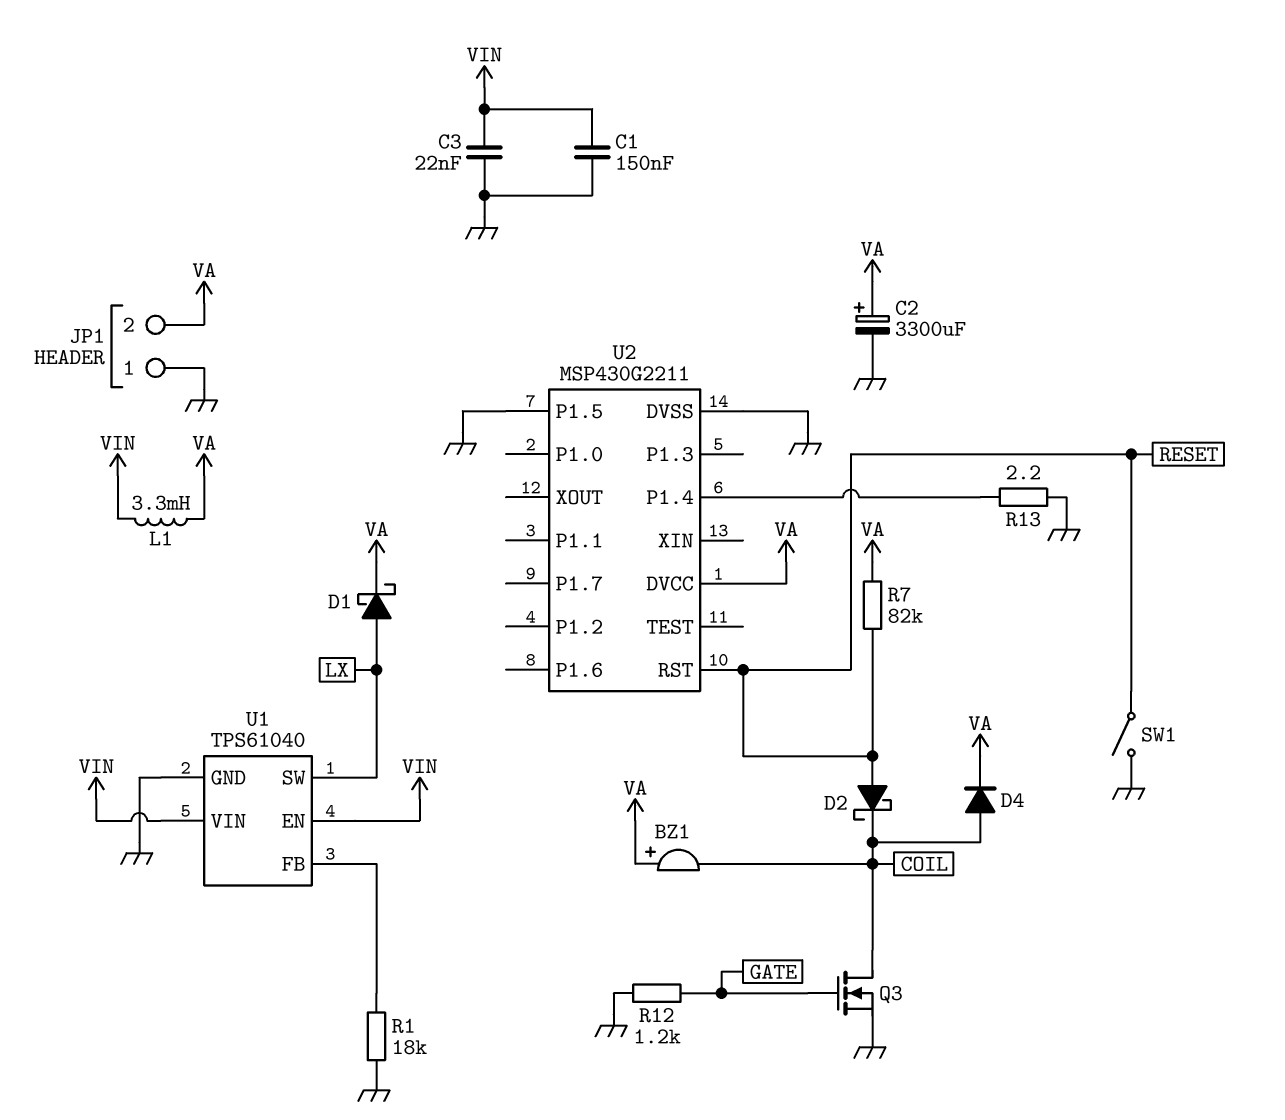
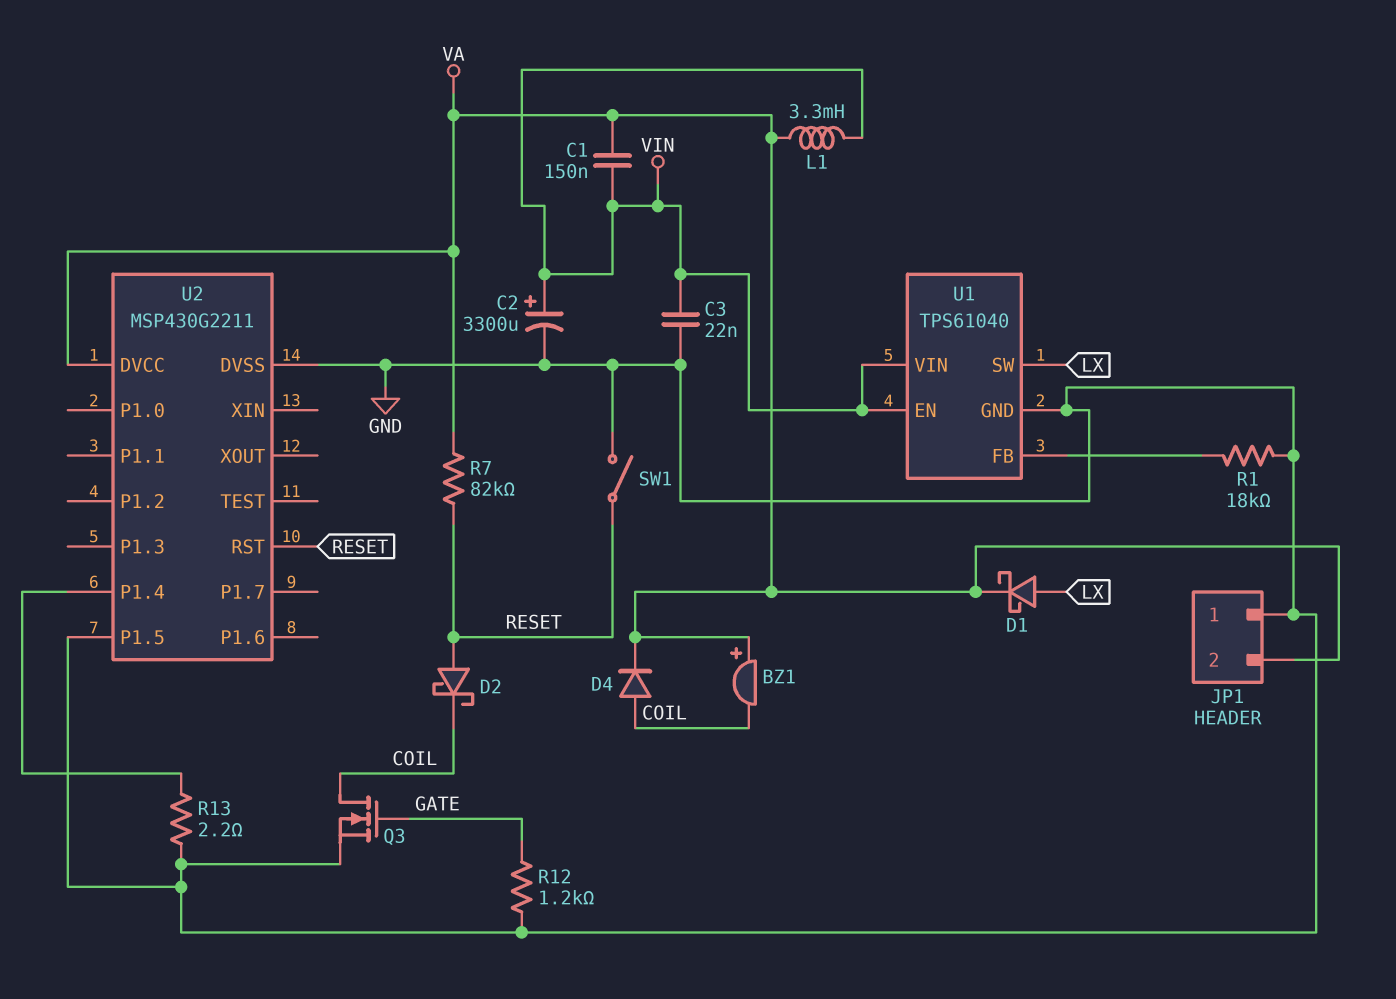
C1: 150nF (GND, VIN) -> 150nF (VA, VIN)
C2: 3300uF (plus VA, minus GND) -> 3300uF (plus VIN, minus GND)

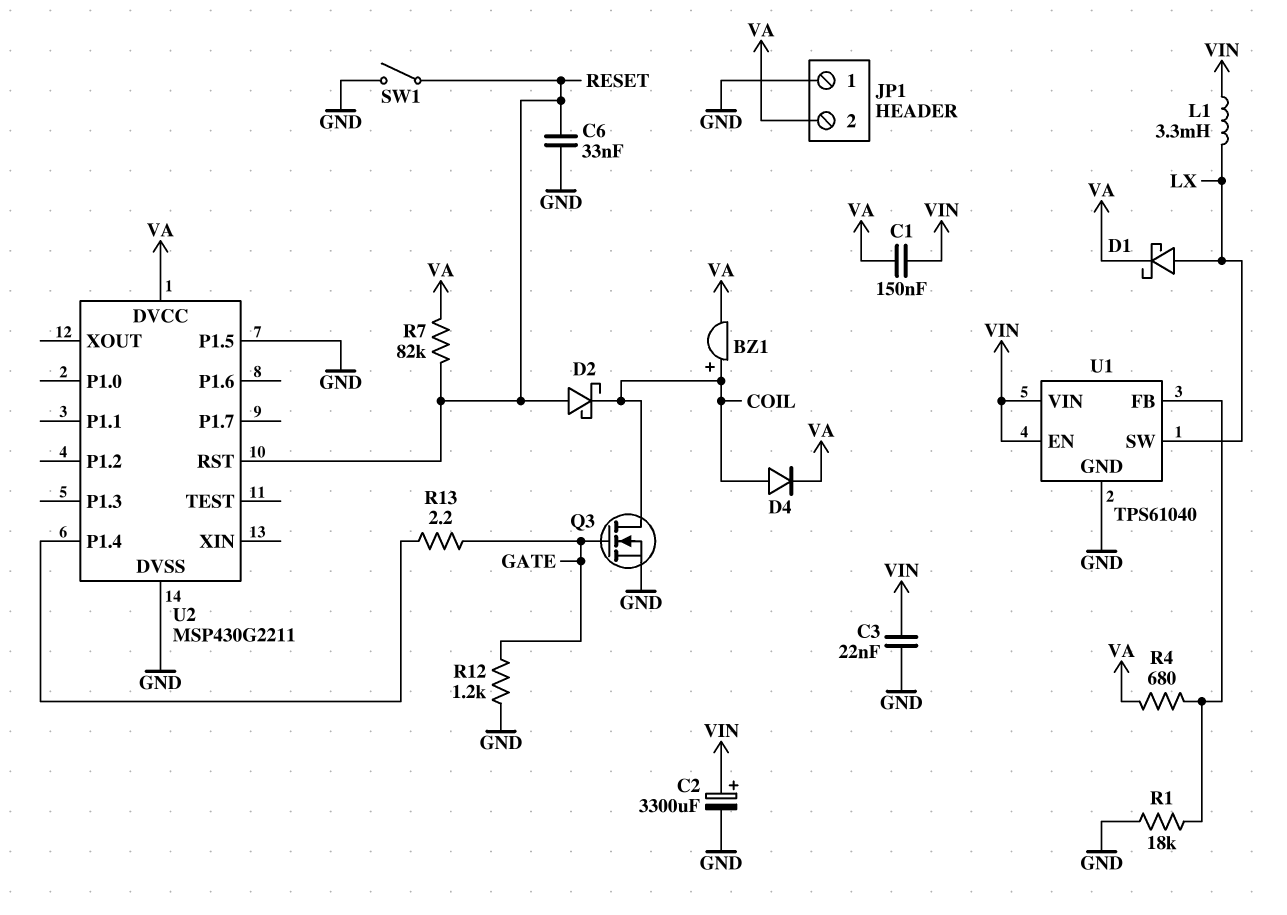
BZ1: buzzer (plus VA, minus COIL) -> buzzer (plus COIL, minus VA)
C6: none -> 33nF (GND, RESET)
L1: 3.3mH (VA, VIN) -> 3.3mH (LX, VIN)
R4: none -> 680 (U1/FB, VA)
R13: 2.2 (GND, U2/P1.4) -> 2.2 (GATE, U2/P1.4)

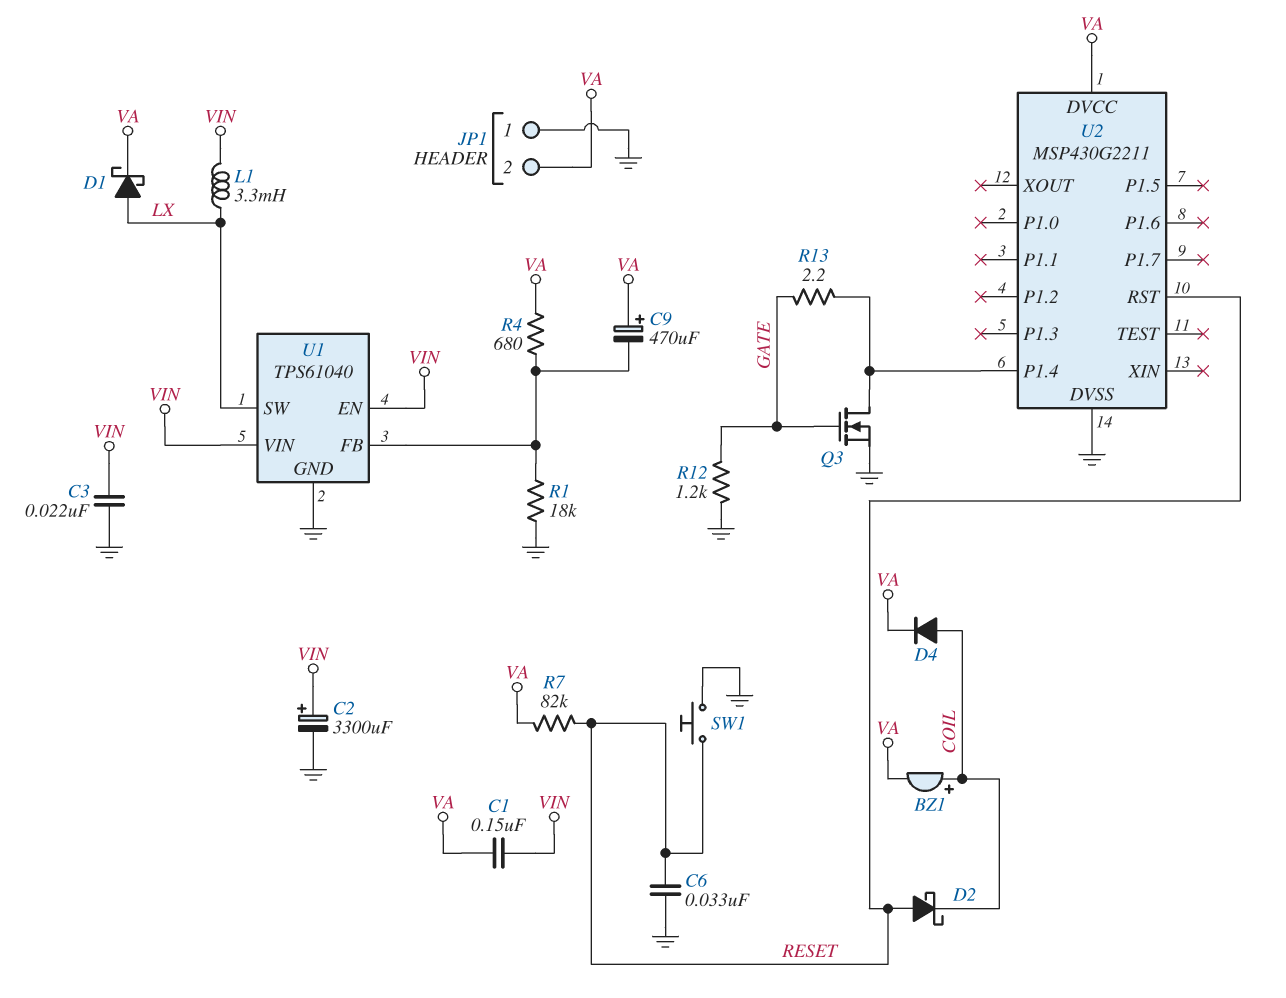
C9: none -> 470uF (plus VA, minus U1/FB)
Q3: NMOS (G GATE, D COIL, S GND) -> NMOS (G GATE, D U2/P1.4, S GND)
SW1: switch (GND, RESET) -> button (GND, RESET)
U2 pin P1.5: GND -> none

